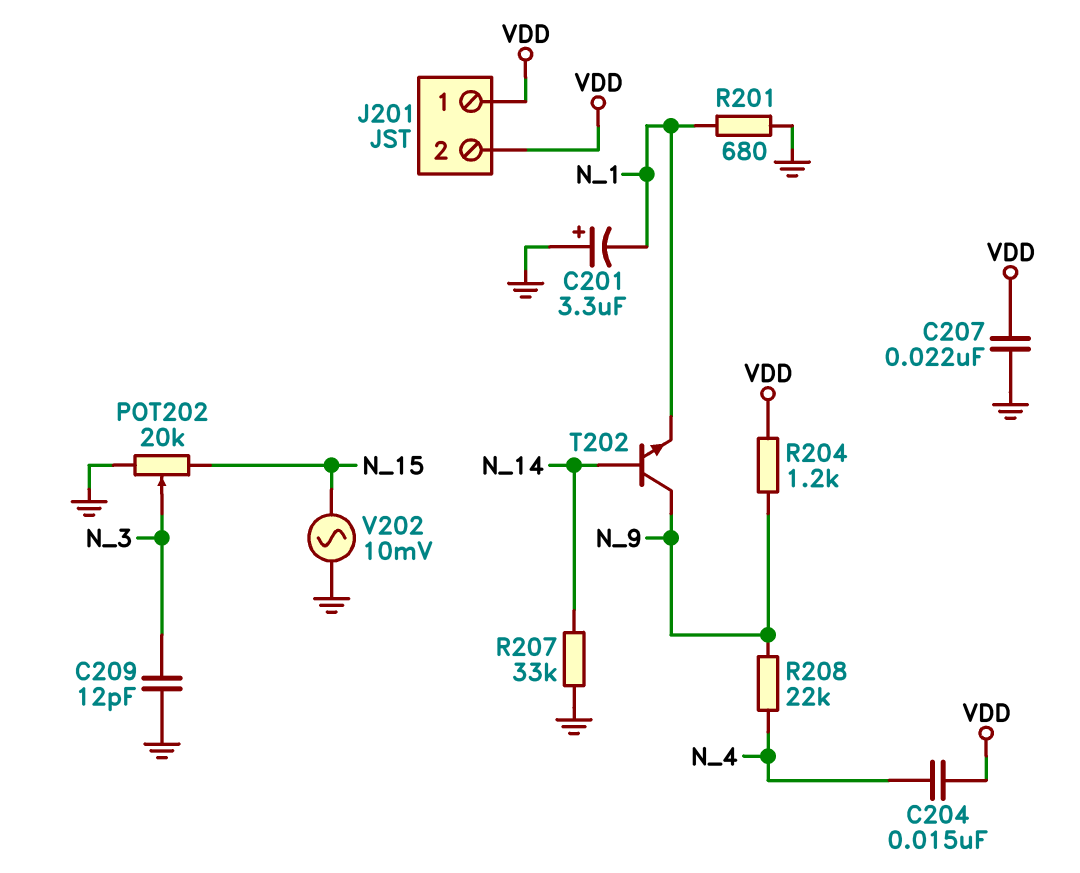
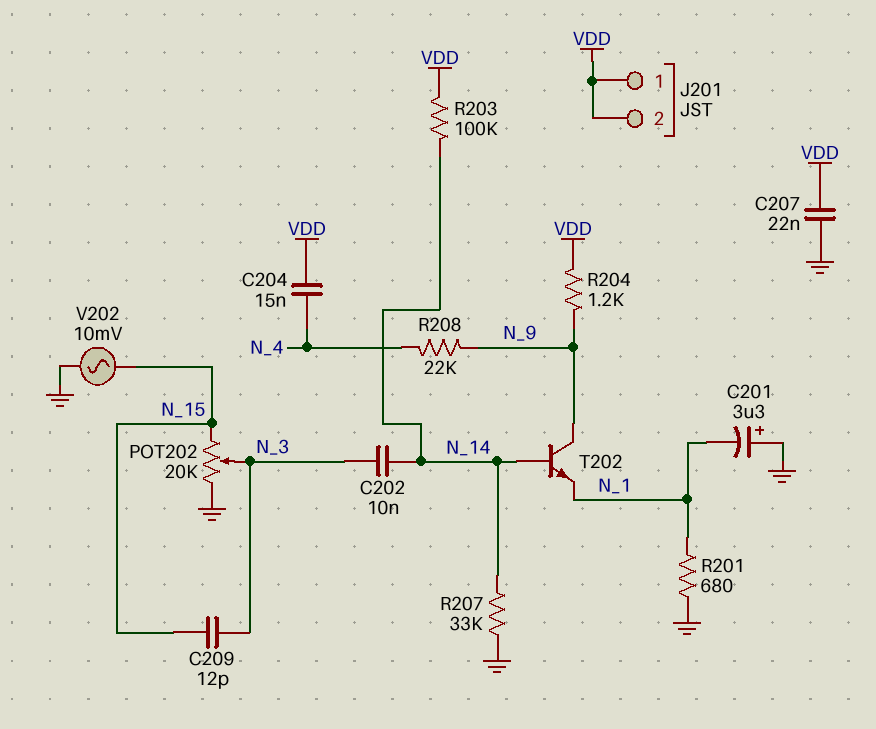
C202: none -> 10nF (N_3, N_14)
C209: 12pF (GND, N_3) -> 12pF (N_3, N_15)
R203: none -> 100k (N_14, VDD)

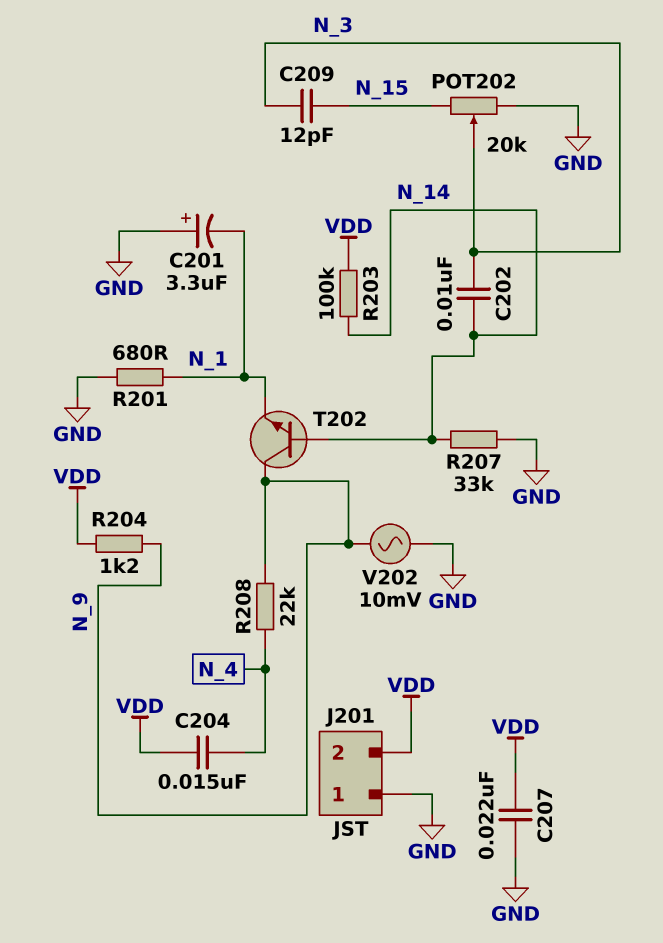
J201 pin 1: VDD -> GND
V202: AC 10mV (GND, N_15) -> AC 10mV (GND, N_9)

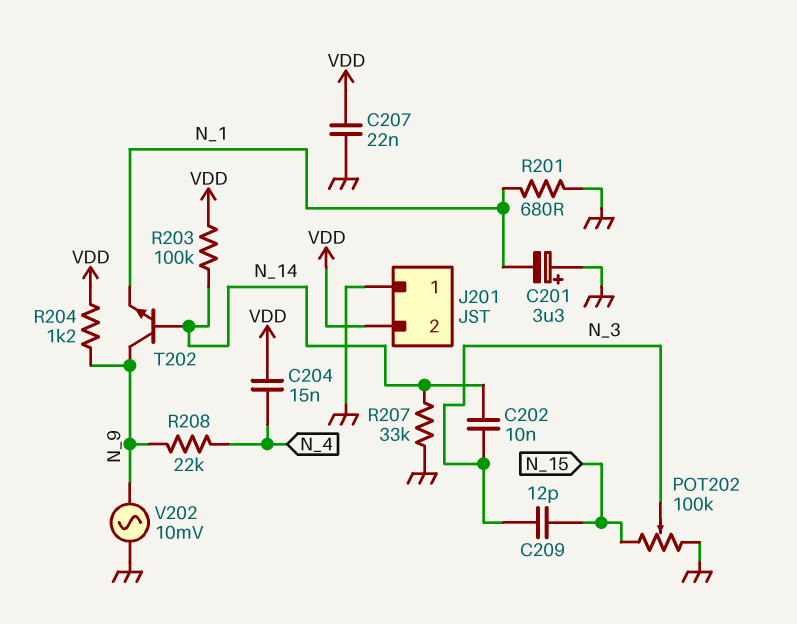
POT202: 20k (GND, N_15, wiper N_3) -> 100k (GND, N_15, wiper N_3)

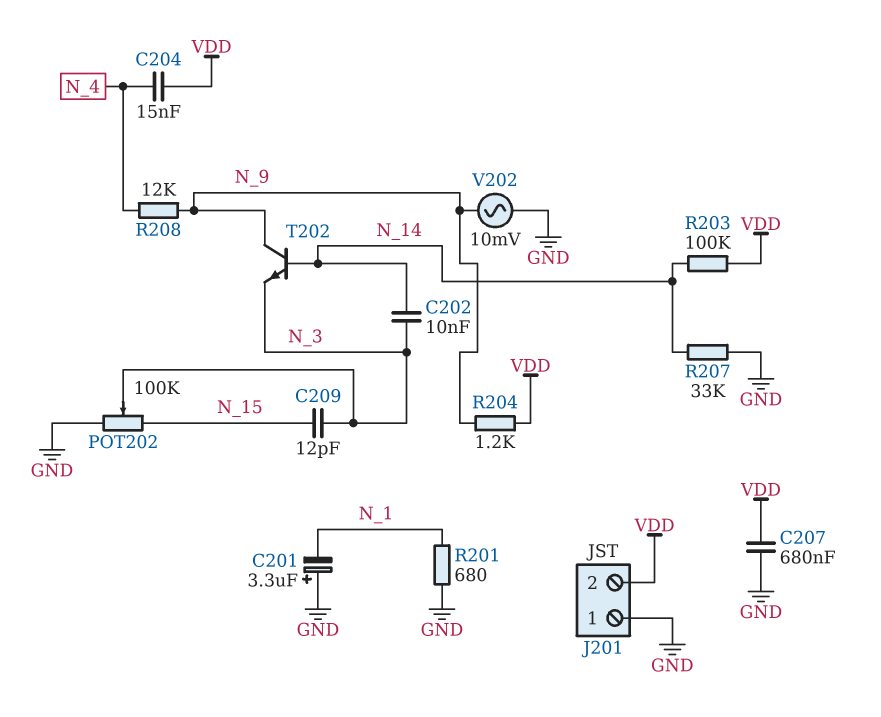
C207: 22nF (GND, VDD) -> 680nF (GND, VDD)
R208: 22k (N_4, N_9) -> 12k (N_4, N_9)
T202: NPN (B N_14, C N_9, E N_1) -> NPN (B N_14, C N_9, E N_3)

